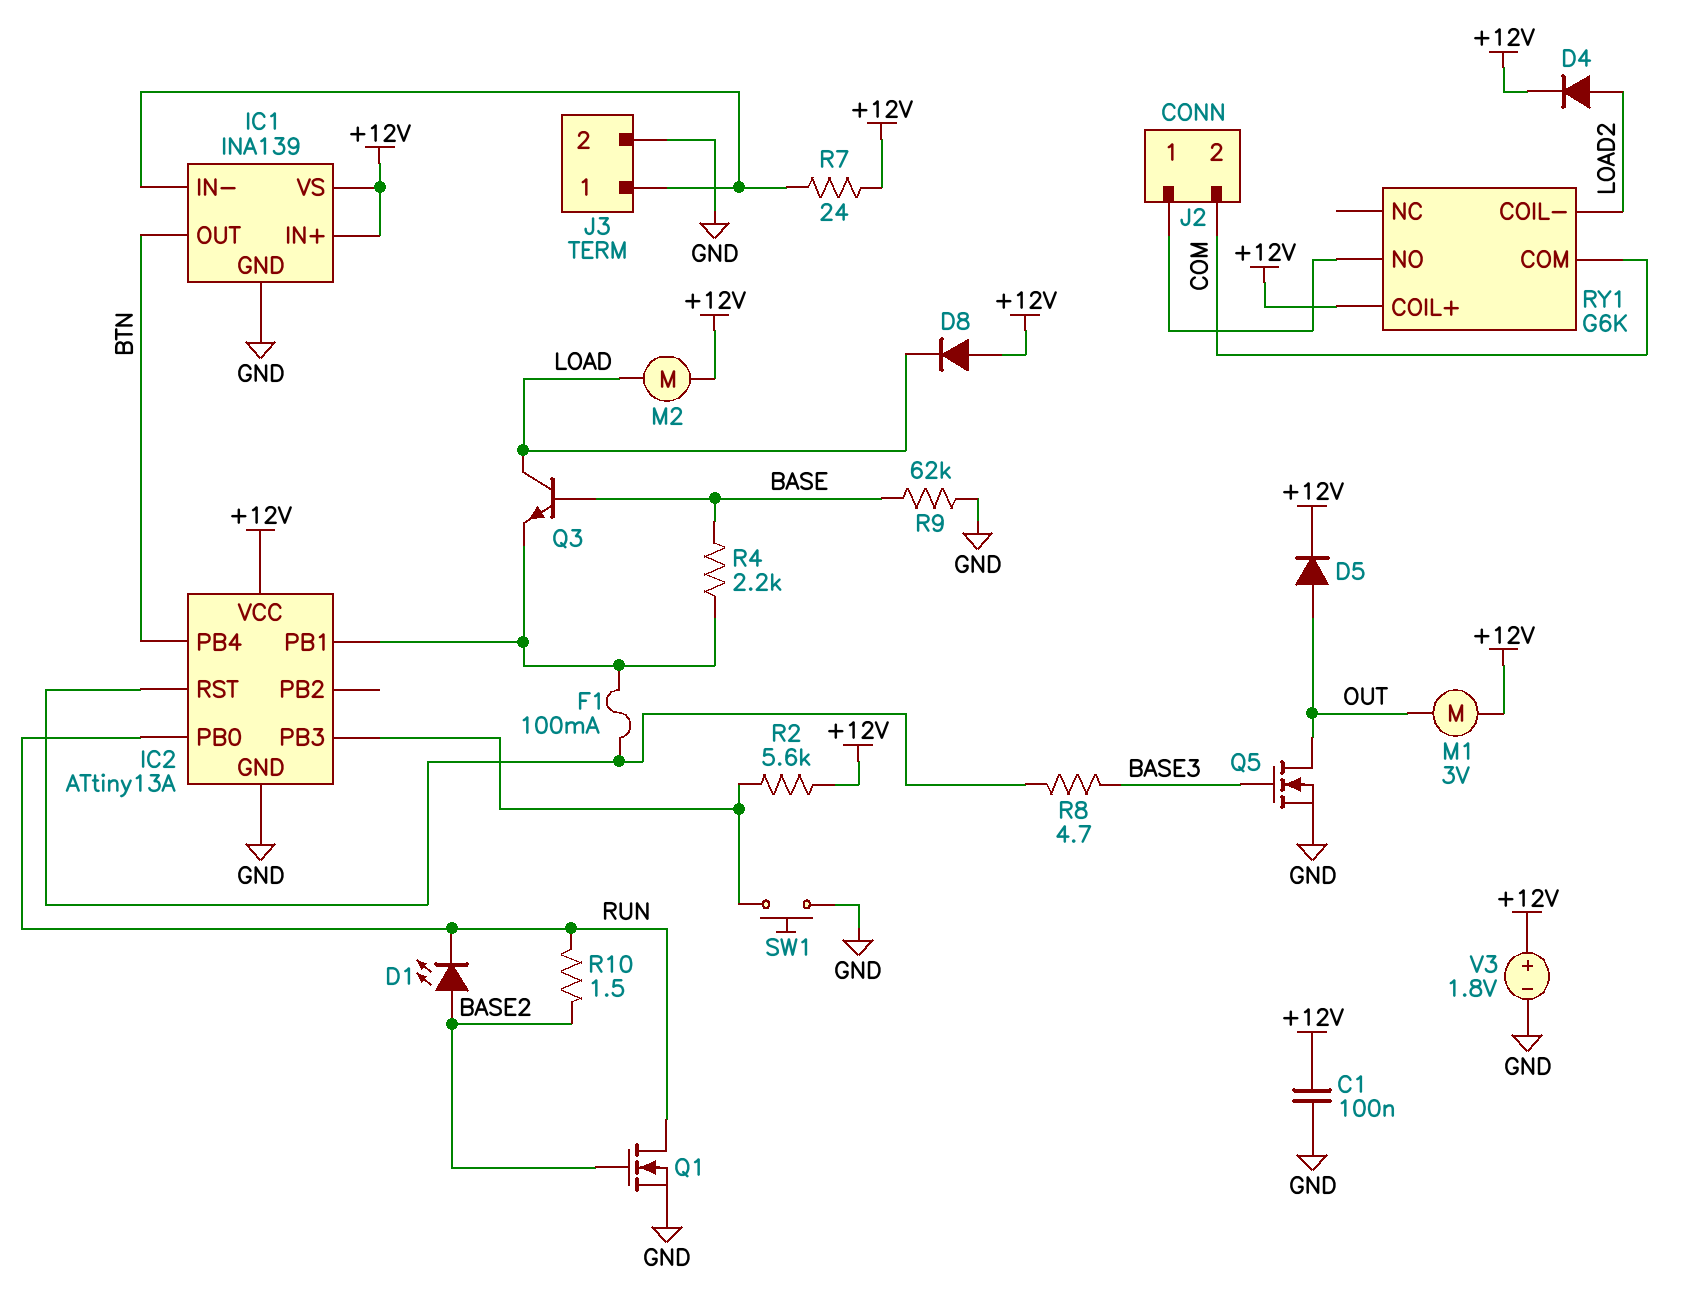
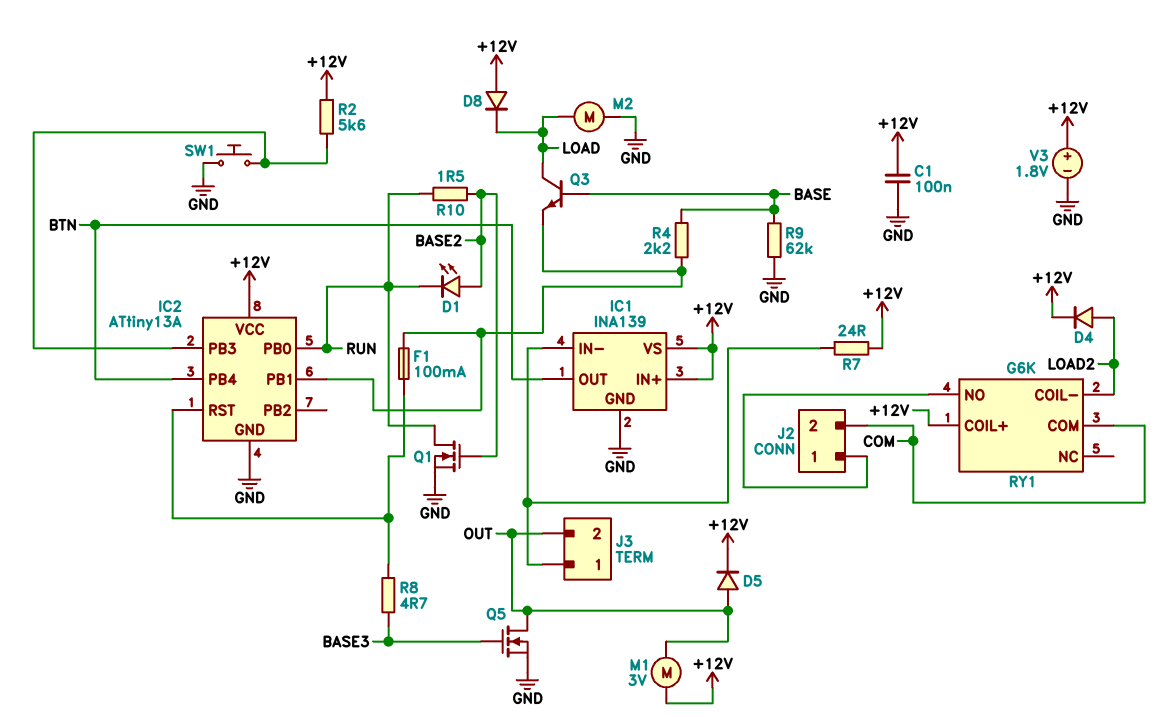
J3 pin 2: GND -> OUT
M2: motor (+12V, LOAD) -> motor (GND, LOAD)

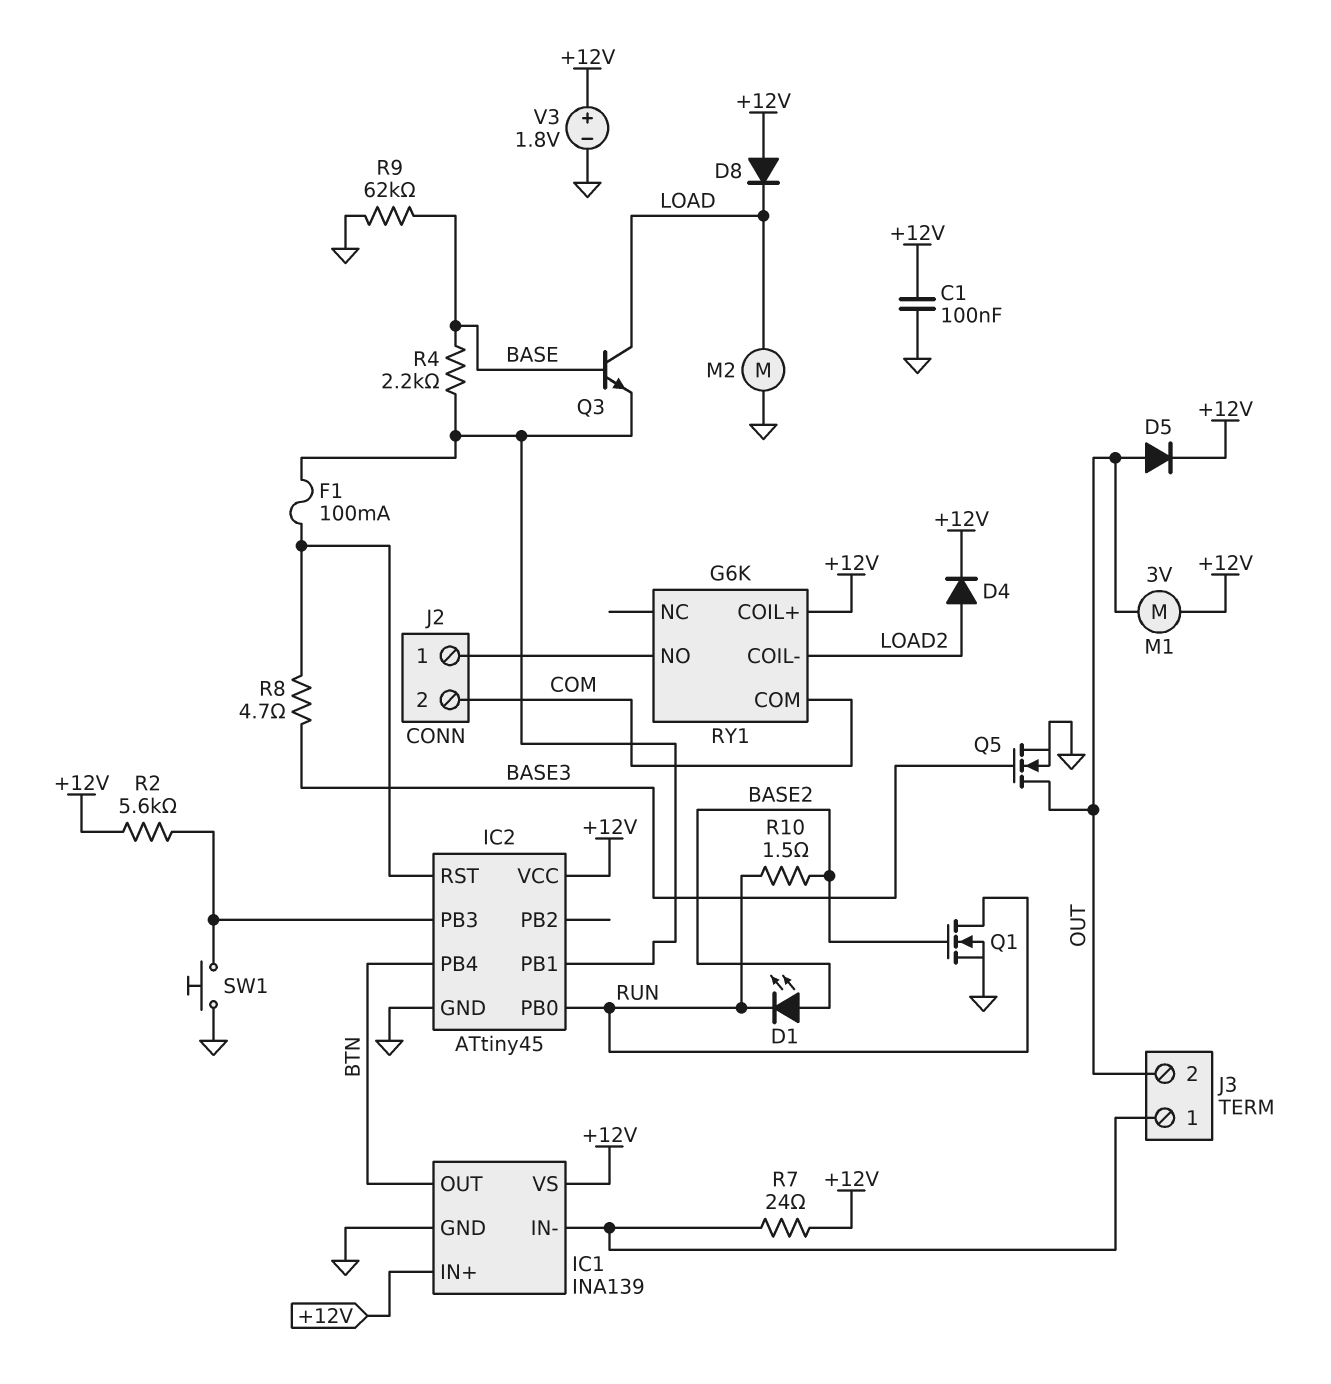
IC2: ATtiny13A -> ATtiny45

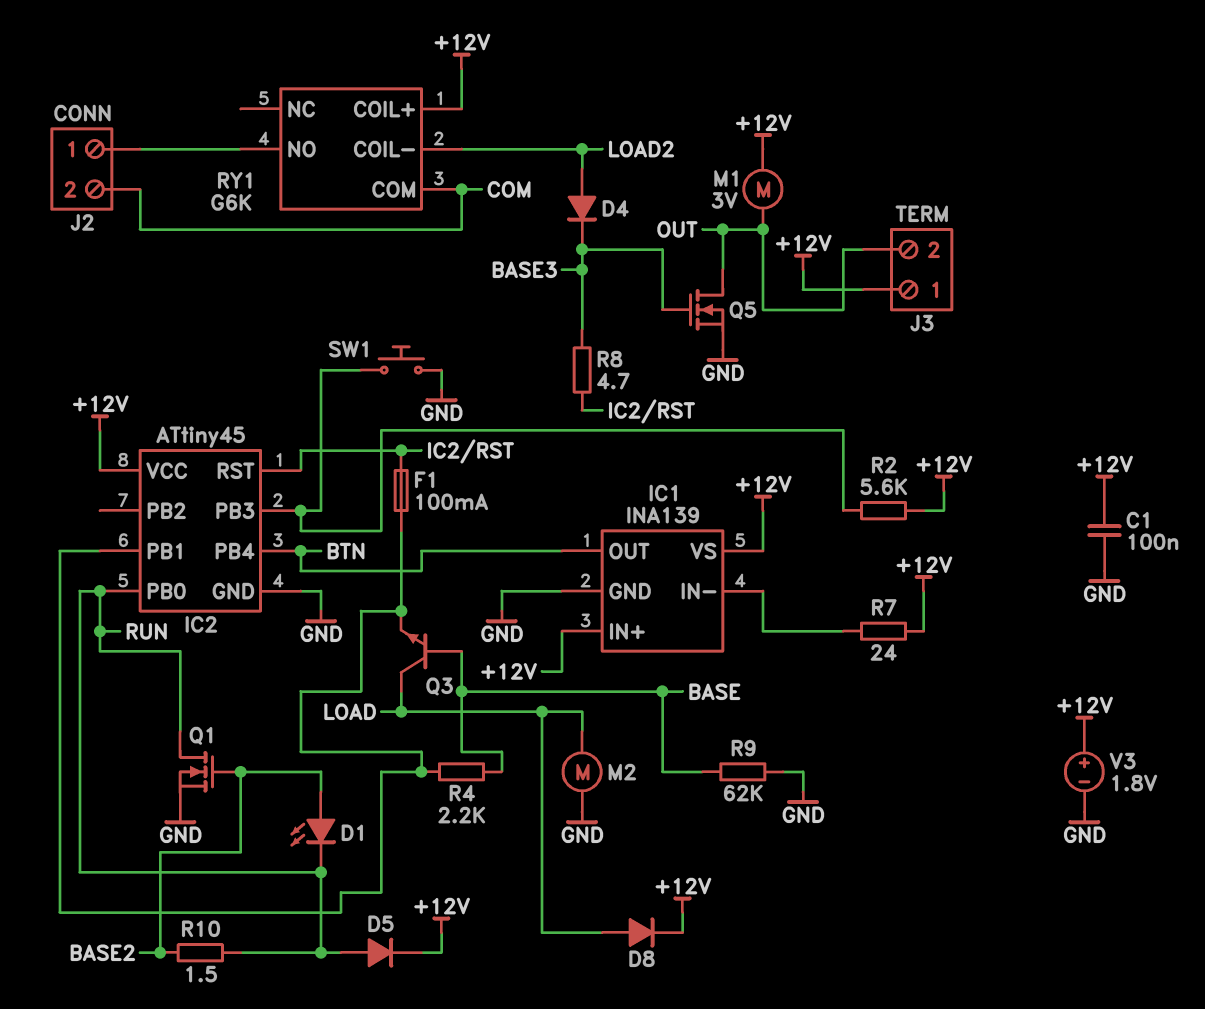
D4: diode (A LOAD2, K +12V) -> diode (A LOAD2, K BASE3)
D5: diode (A OUT, K +12V) -> diode (A RUN, K +12V)
D8: diode (A +12V, K LOAD) -> diode (A LOAD, K +12V)
J3 pin 1: IC1/IN- -> +12V

